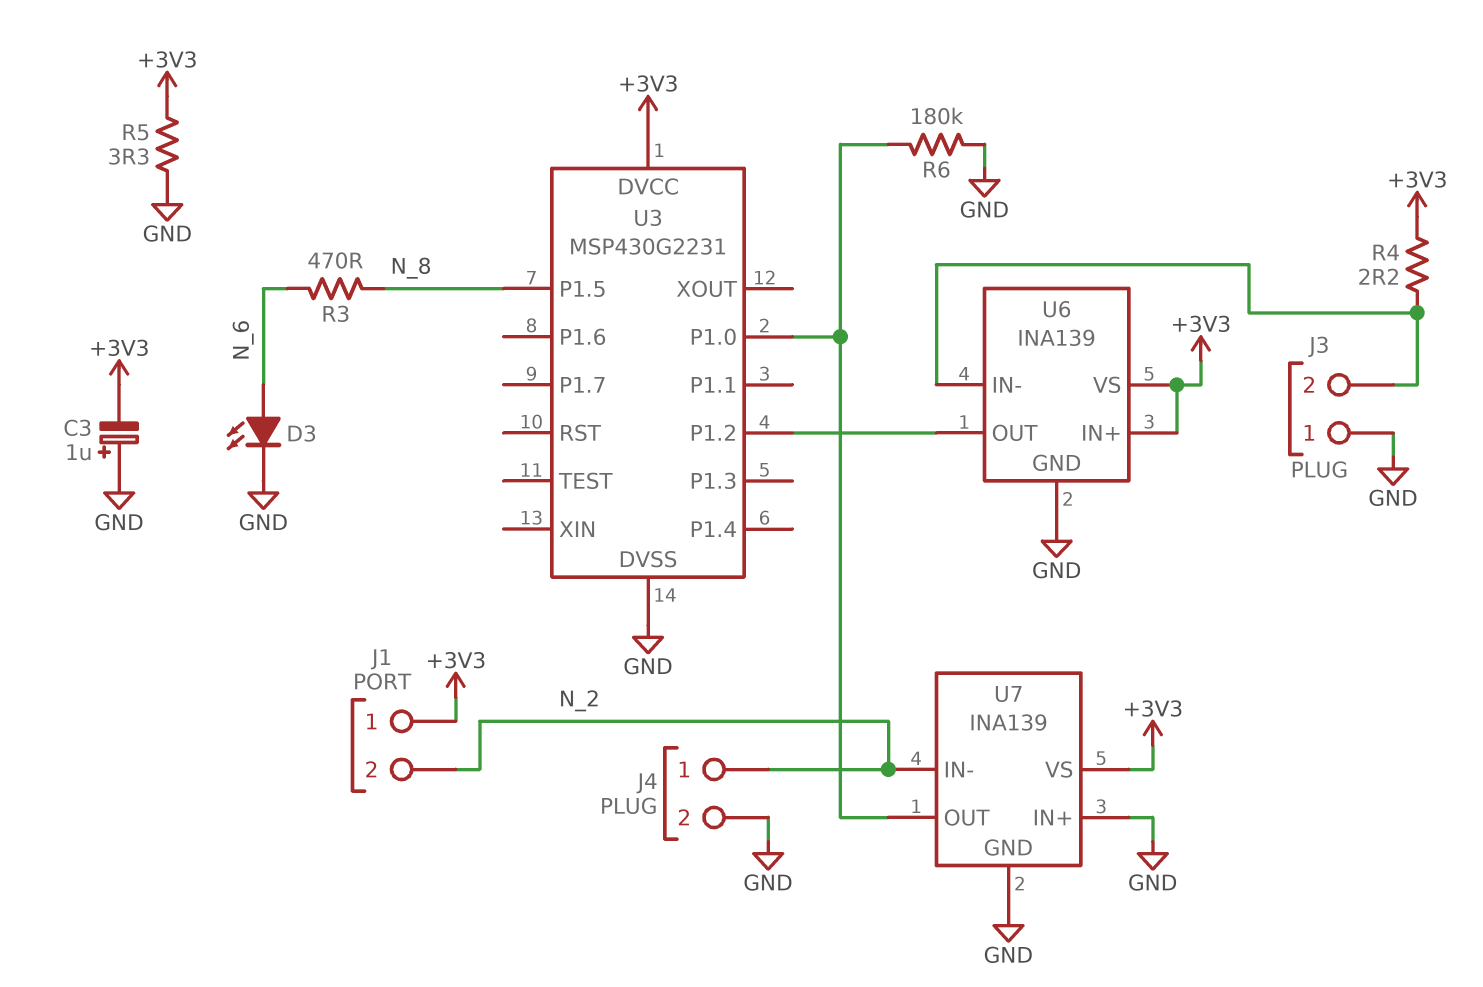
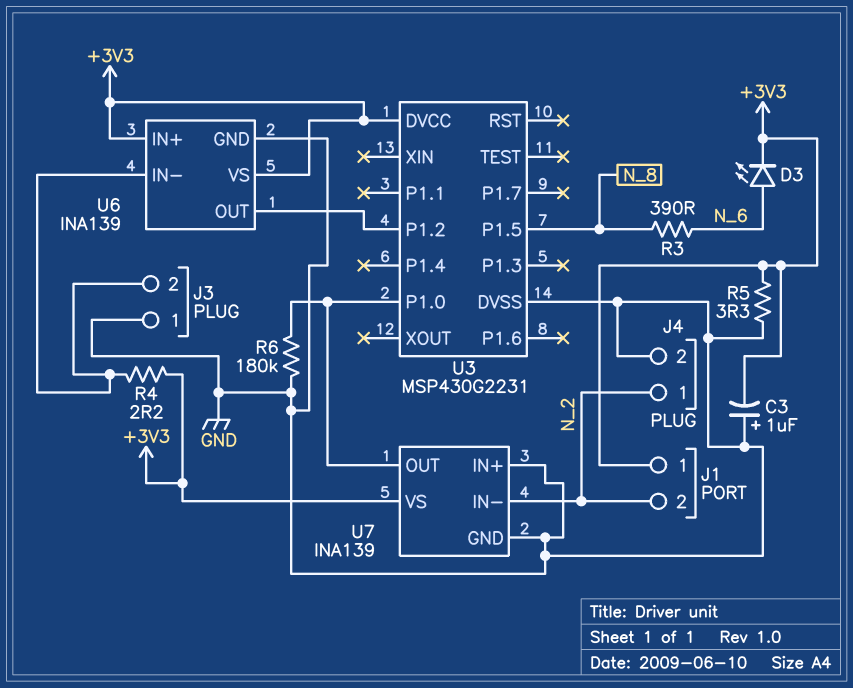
D3: LED (A N_6, K GND) -> LED (A N_6, K +3V3)
R3: 470 (N_6, N_8) -> 390 (N_6, N_8)

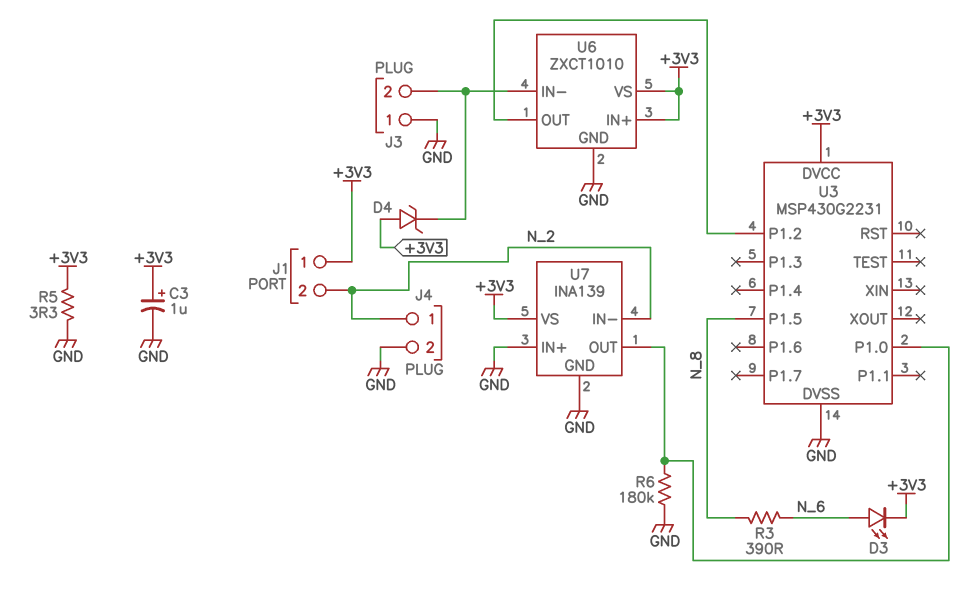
C3: 1uF (plus GND, minus +3V3) -> 1uF (plus +3V3, minus GND)
D4: none -> zener (A +3V3, K J3/2)
R4: 2.2 (+3V3, J3/2) -> none
U6: INA139 -> ZXCT1010

